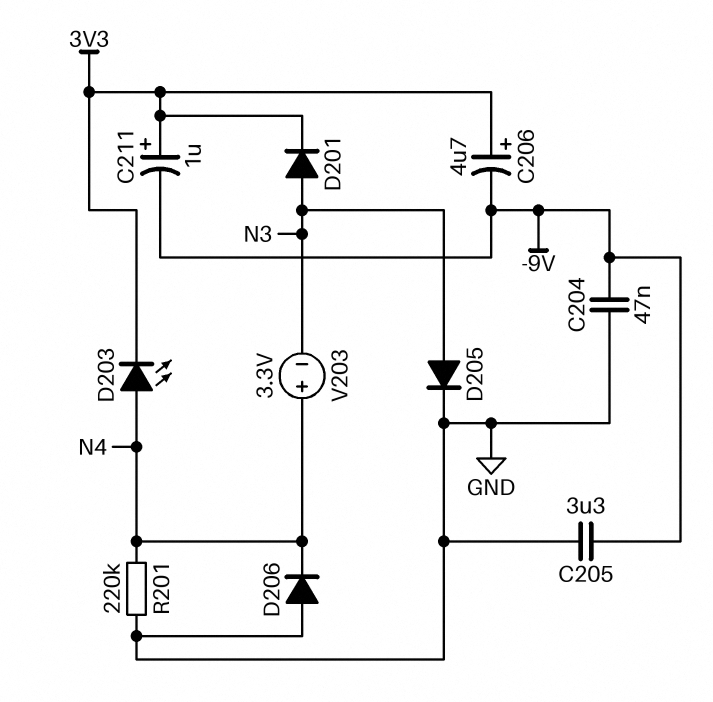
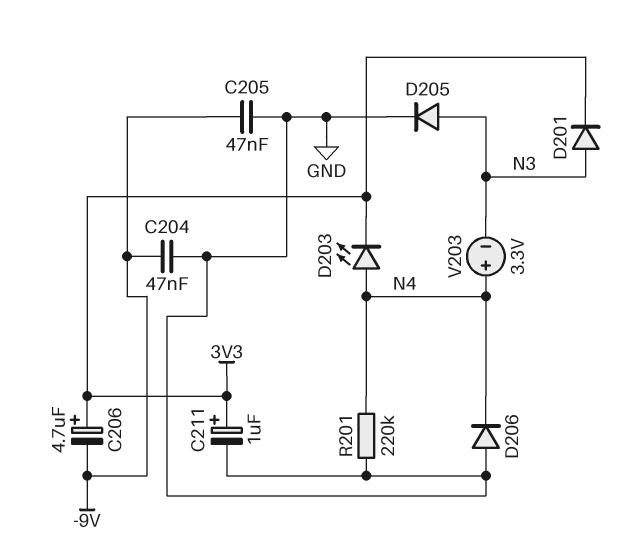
C205: 3.3uF (-9V, GND) -> 47nF (-9V, GND)
C211: 1uF (plus 3V3, minus -9V) -> 1uF (plus 3V3, minus GND)

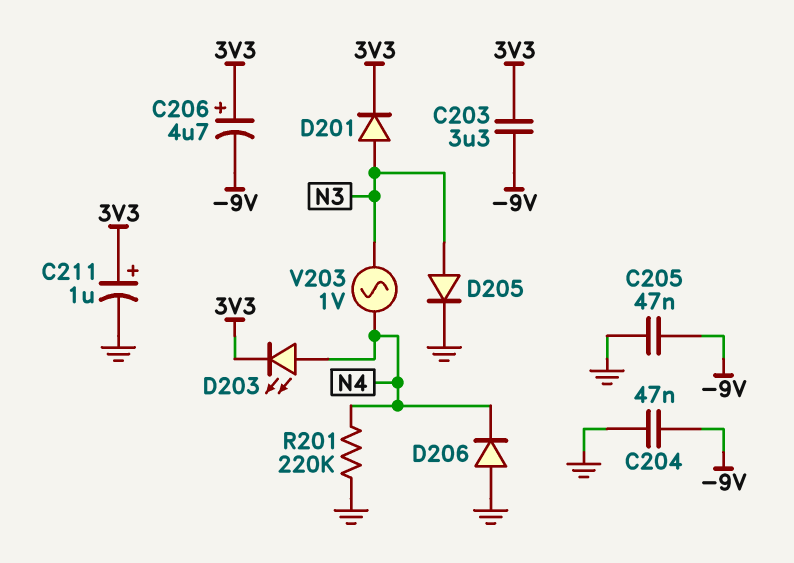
C203: none -> 3.3uF (-9V, 3V3)
V203: 3.3V (plus N4, minus N3) -> AC 1V (N3, N4)

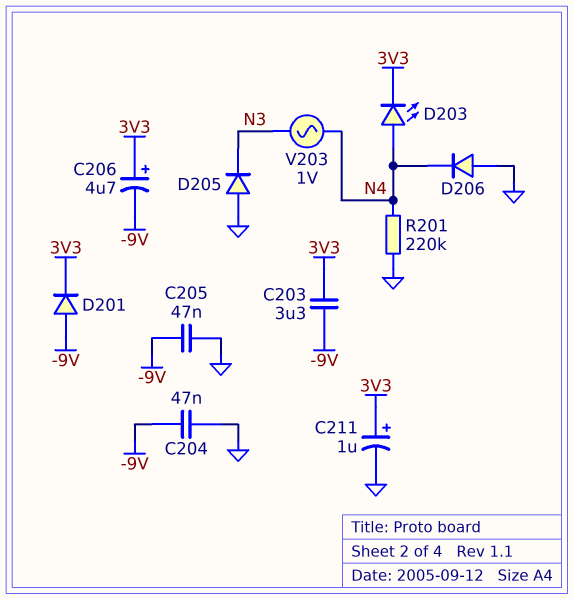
D201: diode (A N3, K 3V3) -> diode (A -9V, K 3V3)
D205: diode (A N3, K GND) -> diode (A GND, K N3)

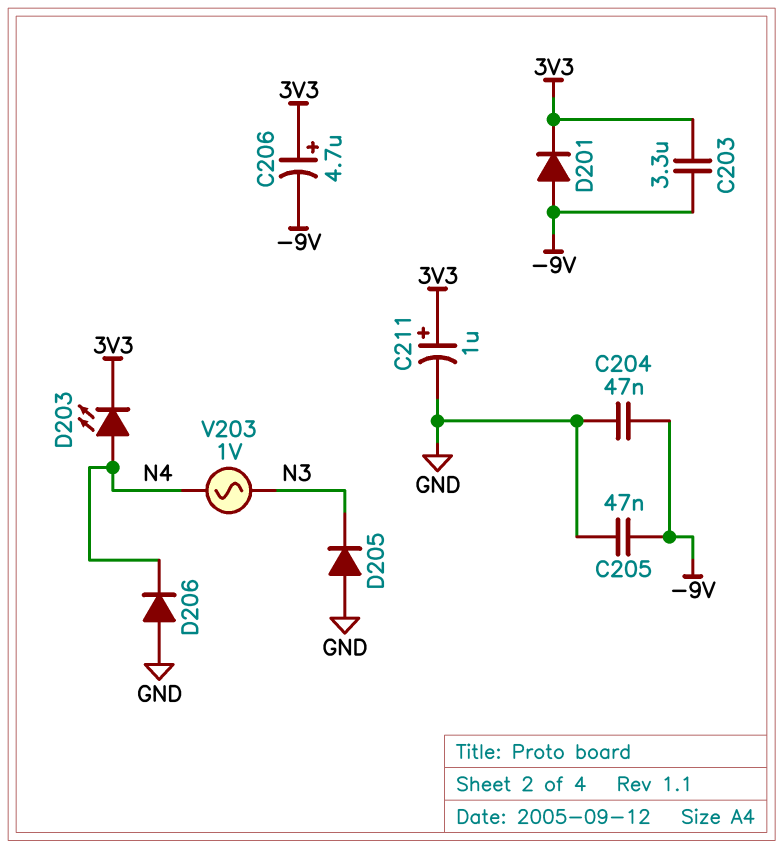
R201: 220k (GND, N4) -> none

